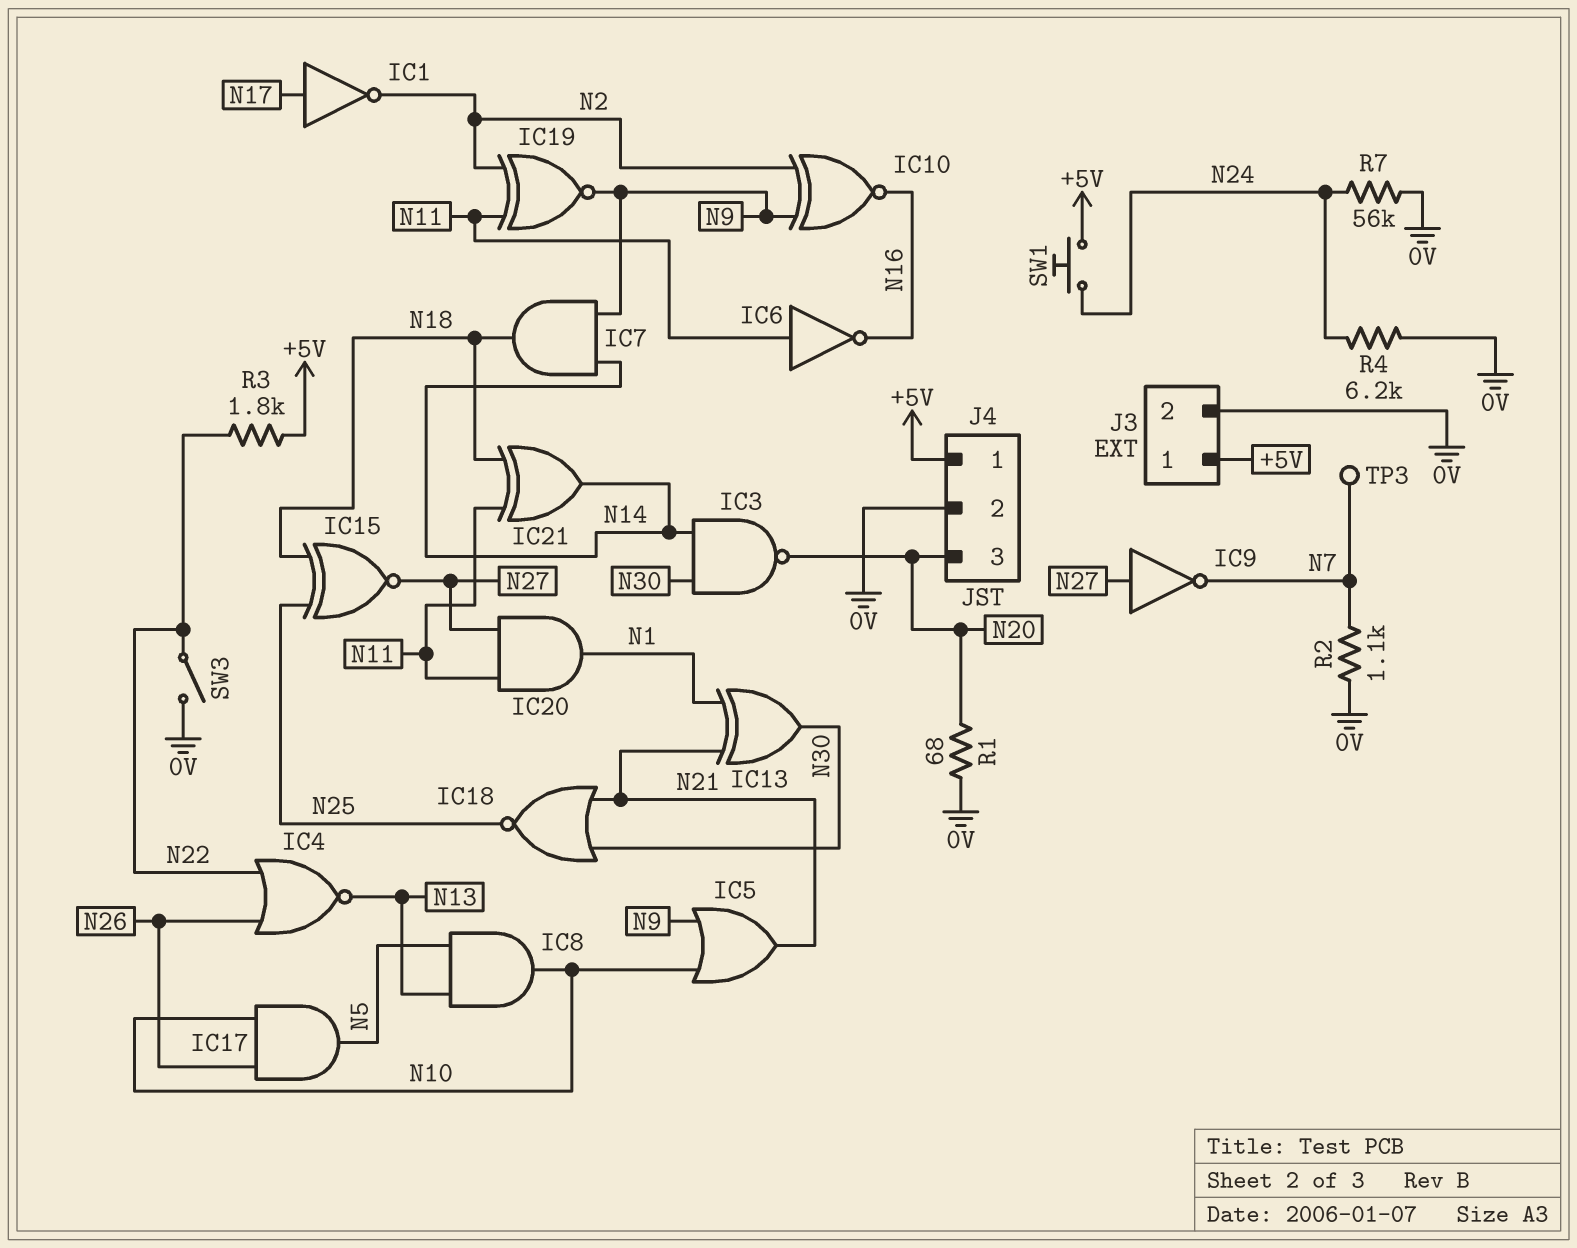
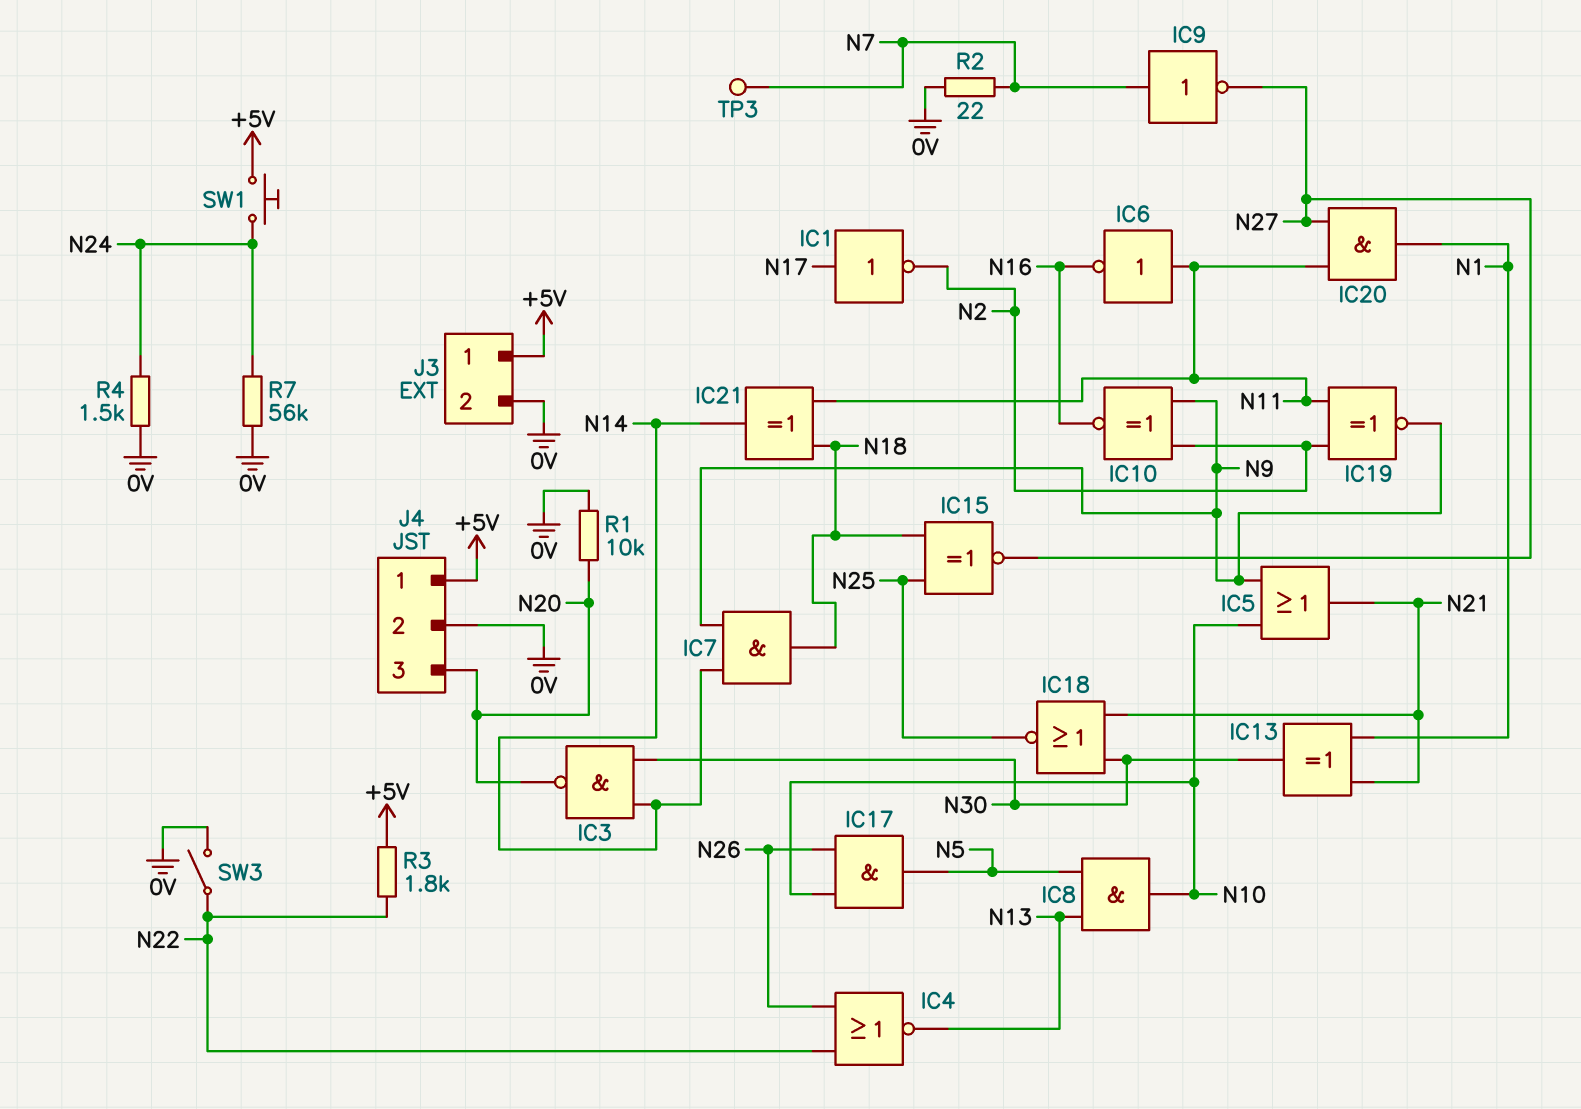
IC9: NOT (in N27, out N7) -> NOT (in N7, out N27)
R1: 68 (0V, N20) -> 10k (0V, N20)
R2: 1.1k (0V, N7) -> 22 (0V, N7)
R4: 6.2k (0V, N24) -> 1.5k (0V, N24)

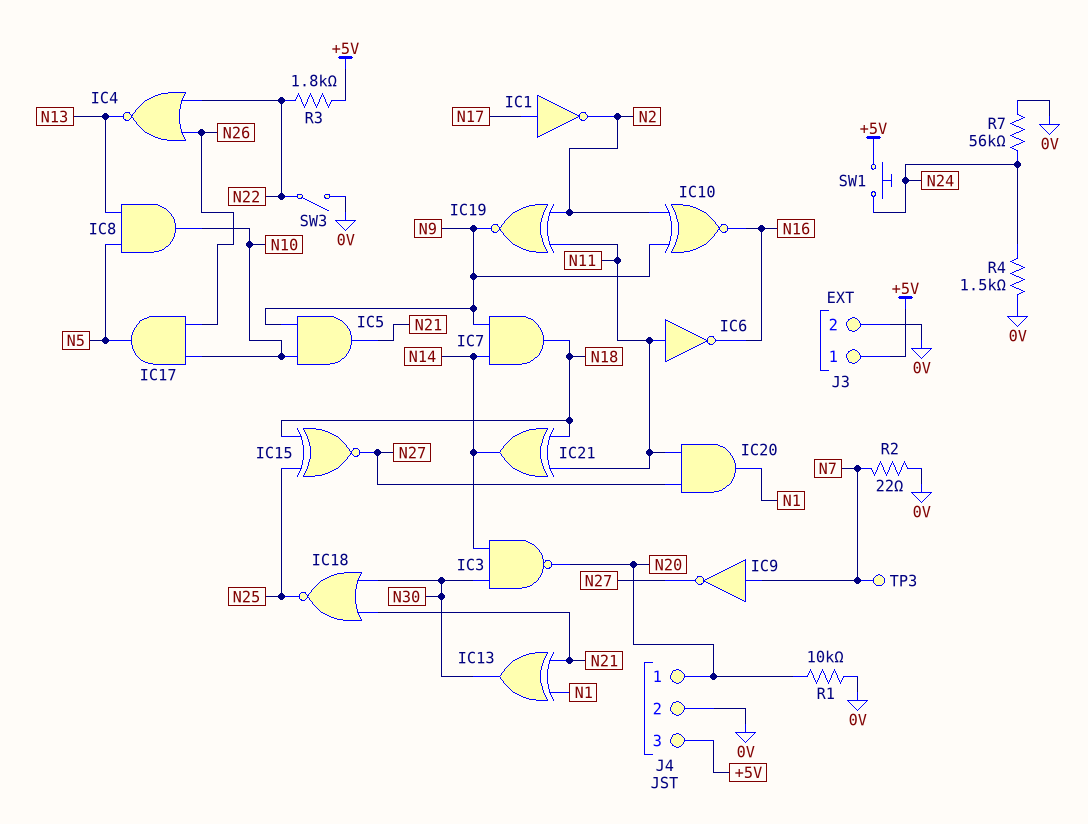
IC5: OR (in N9, in N10, out N21) -> AND (in N9, in N10, out N21)
J4 pin 1: +5V -> N20
J4 pin 3: N20 -> +5V

